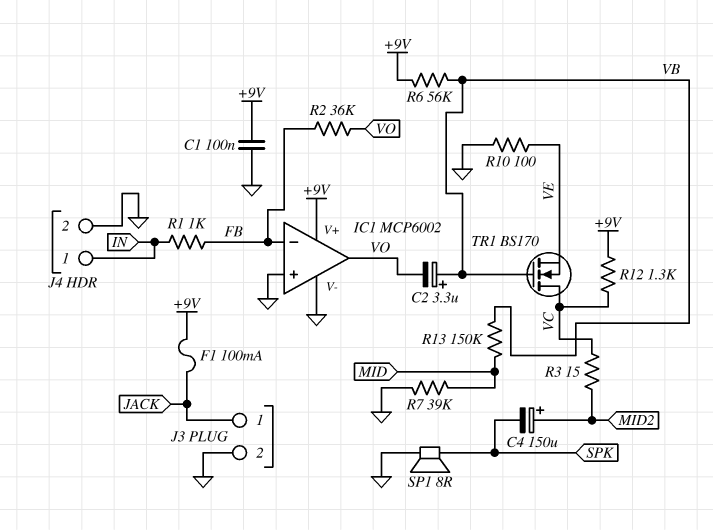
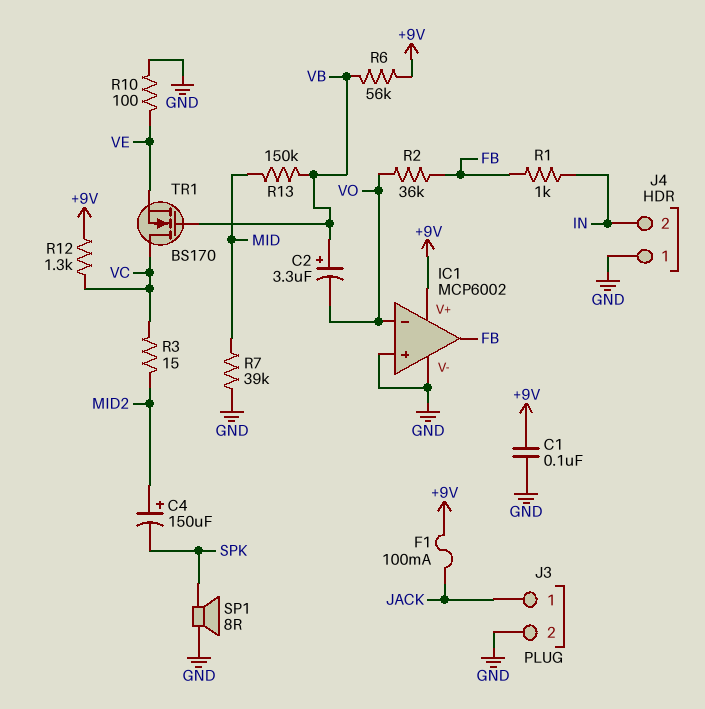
IC1 pin in-: FB -> VO
IC1 pin out: VO -> FB
J4 pin 1: IN -> GND
J4 pin 2: GND -> IN

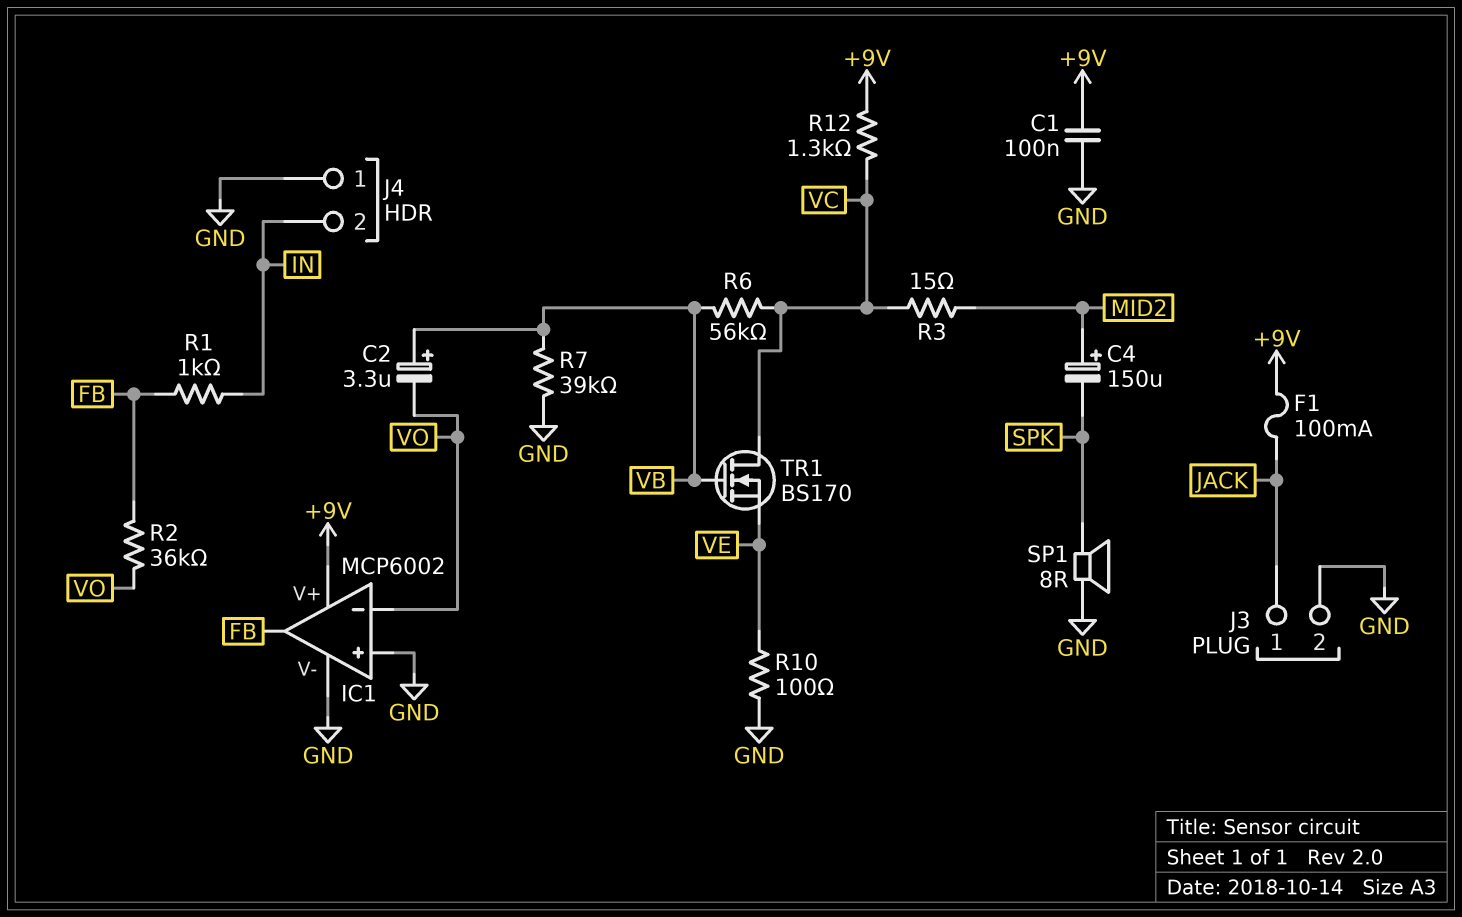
R6: 56k (+9V, VB) -> 56k (VB, VC)
R7: 39k (GND, MID) -> 39k (GND, VB)
R13: 150k (MID, VB) -> none

